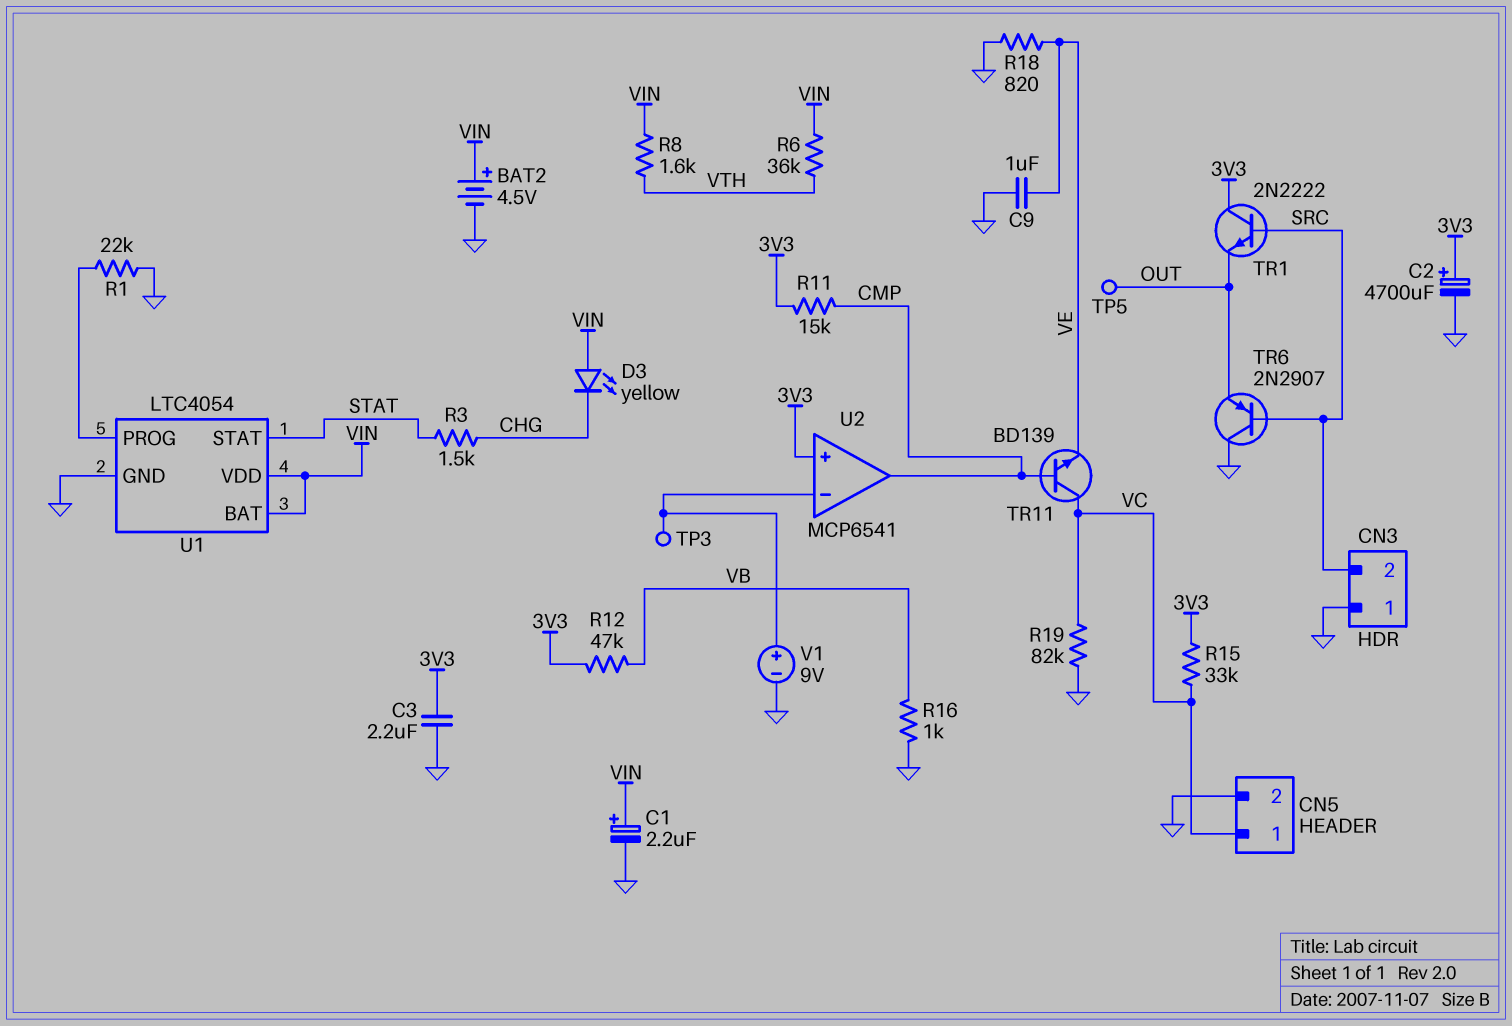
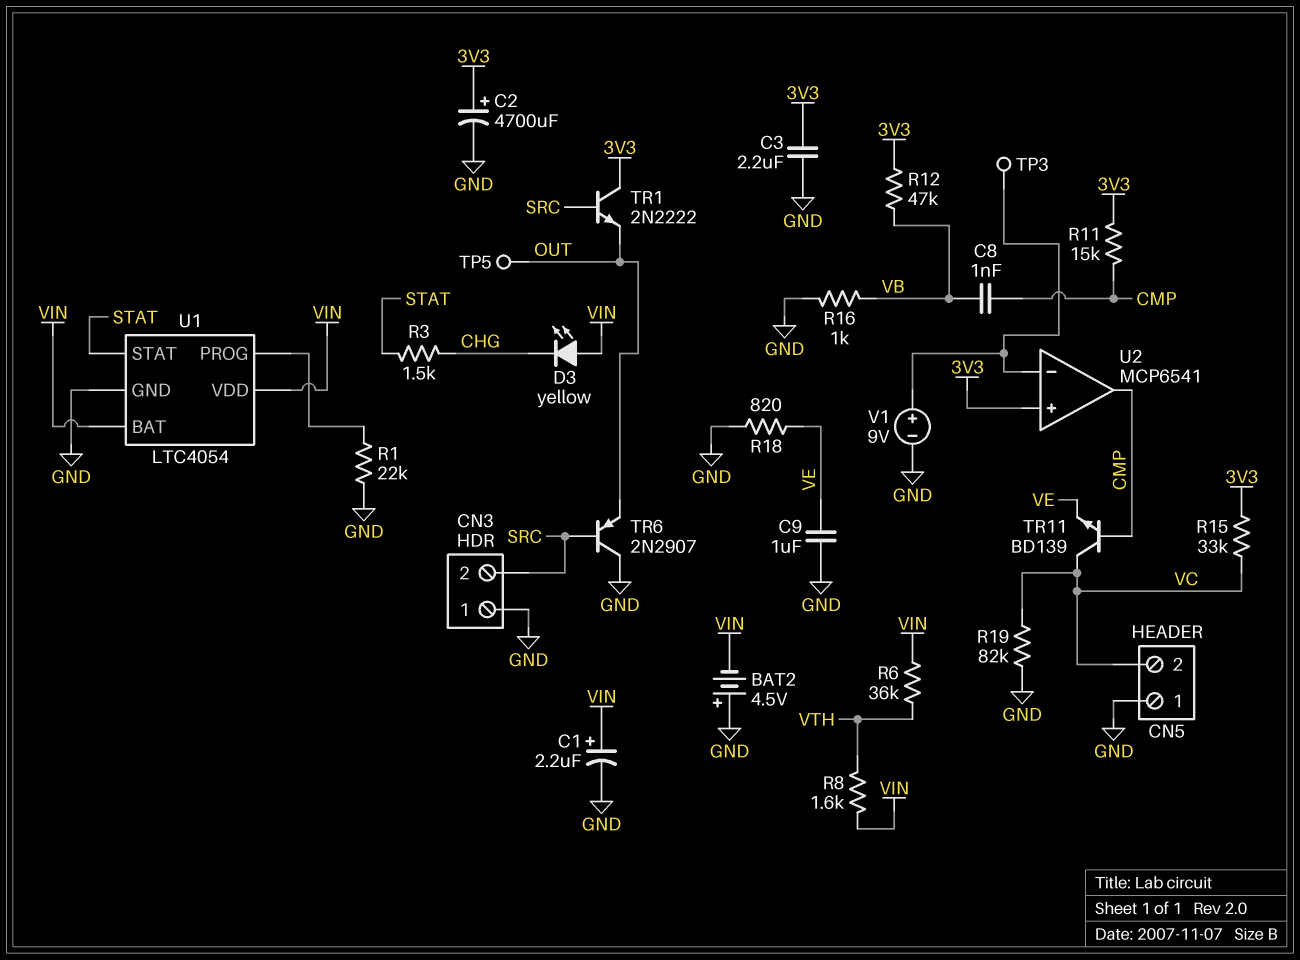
BAT2: 4.5V (plus VIN, minus GND) -> 4.5V (plus GND, minus VIN)
C8: none -> 1nF (CMP, VB)
CN5 pin 1: VC -> GND
CN5 pin 2: GND -> VC

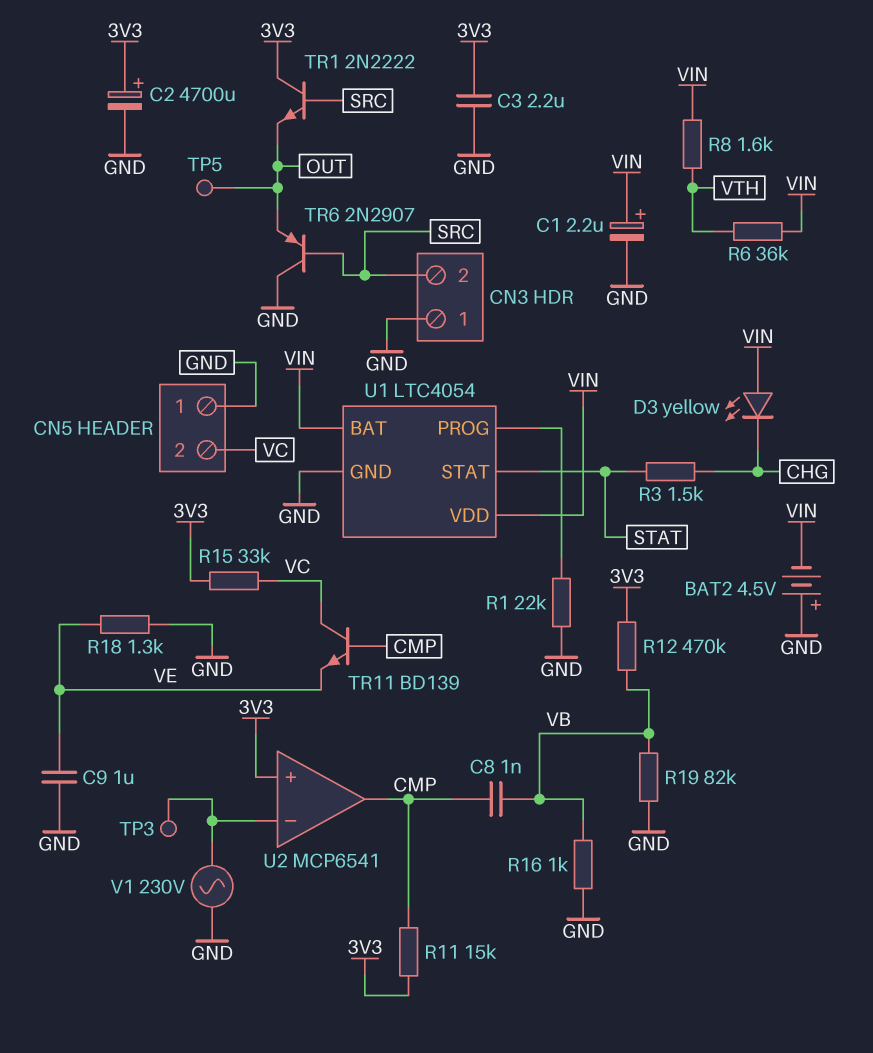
R12: 47k (3V3, VB) -> 470k (3V3, VB)
R18: 820 (GND, VE) -> 1.3k (GND, VE)
R19: 82k (GND, VC) -> 82k (GND, VB)
V1: 9V (plus U2/in-, minus GND) -> AC 230V (GND, U2/in-)

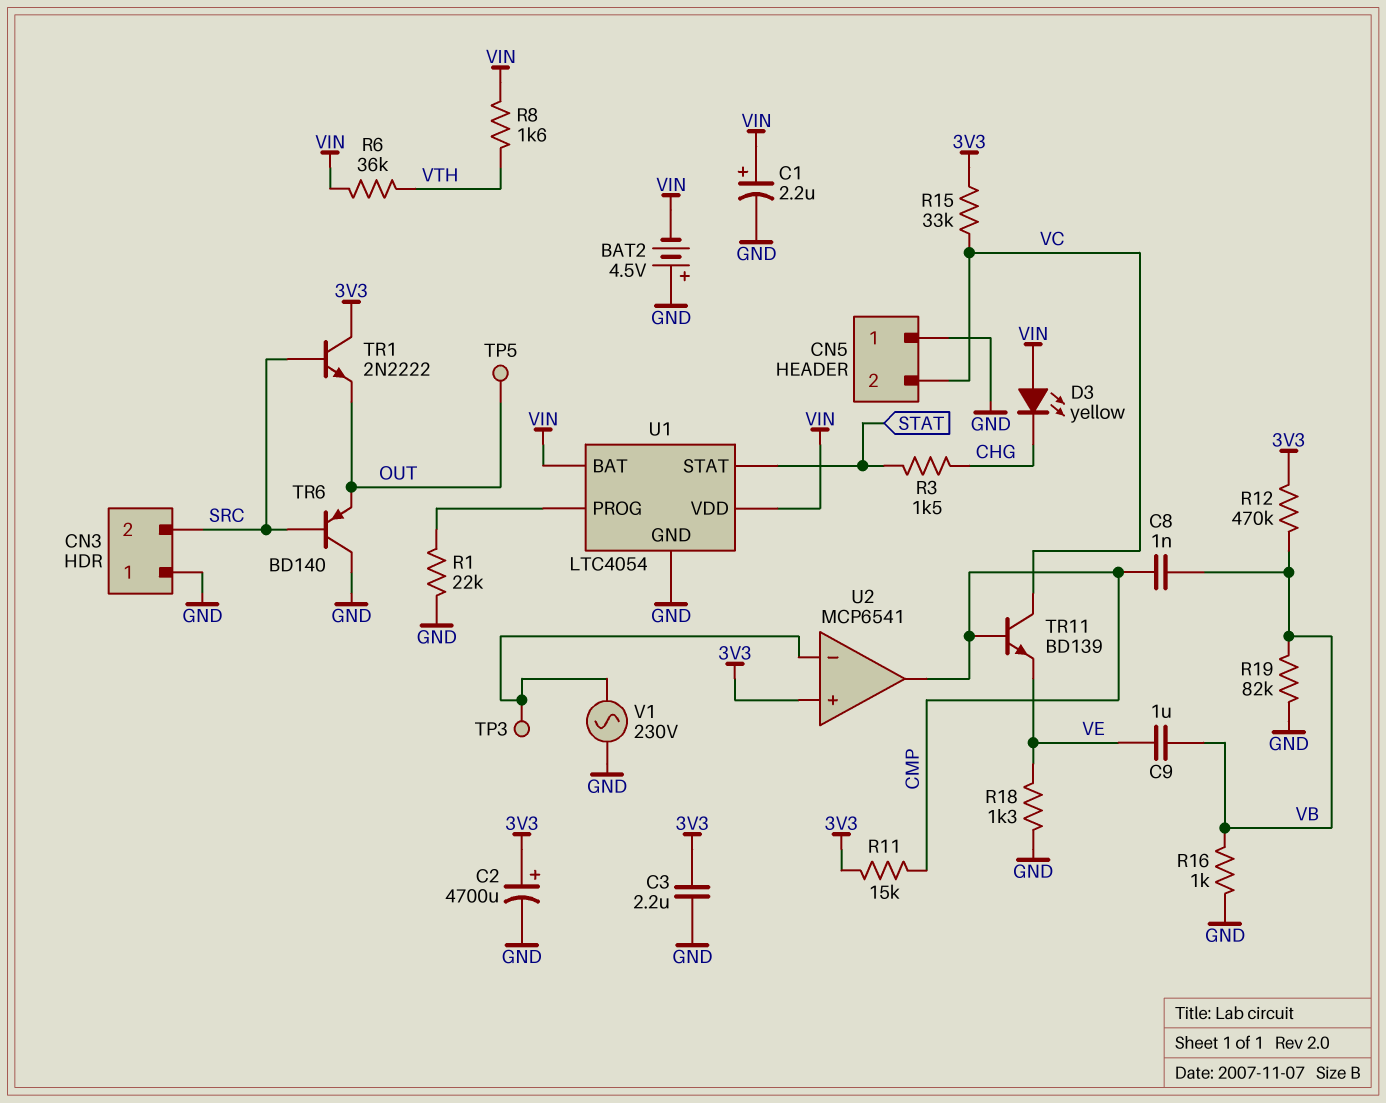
C9: 1uF (GND, VE) -> 1uF (VB, VE)
TR6: PNP 2N2907 (B SRC, C GND, E OUT) -> PNP BD140 (B SRC, C GND, E OUT)

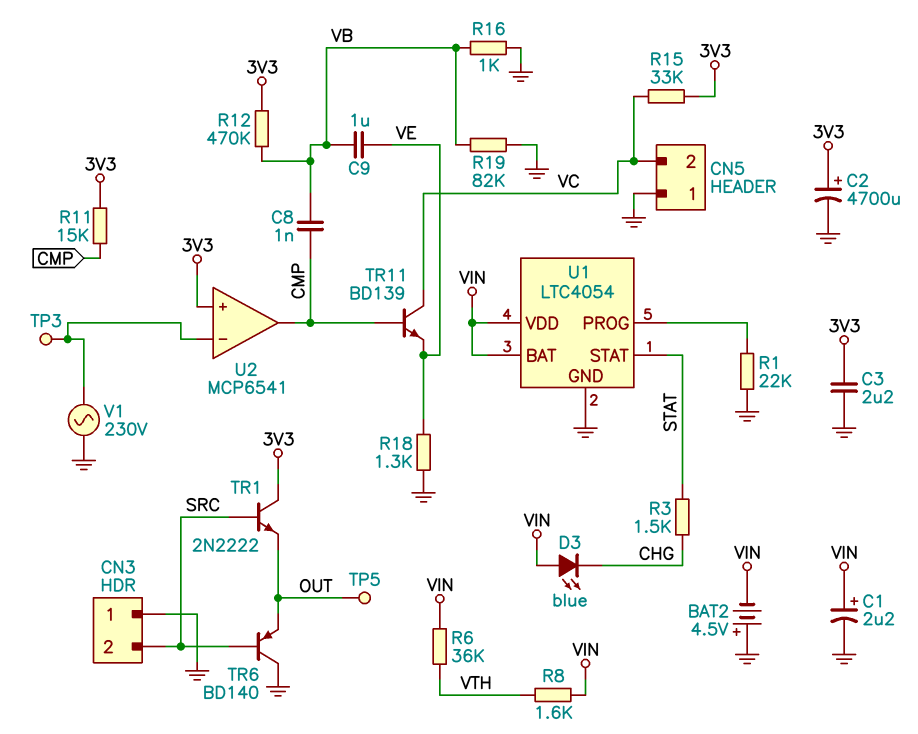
D3: LED yellow (A VIN, K CHG) -> LED blue (A VIN, K CHG)

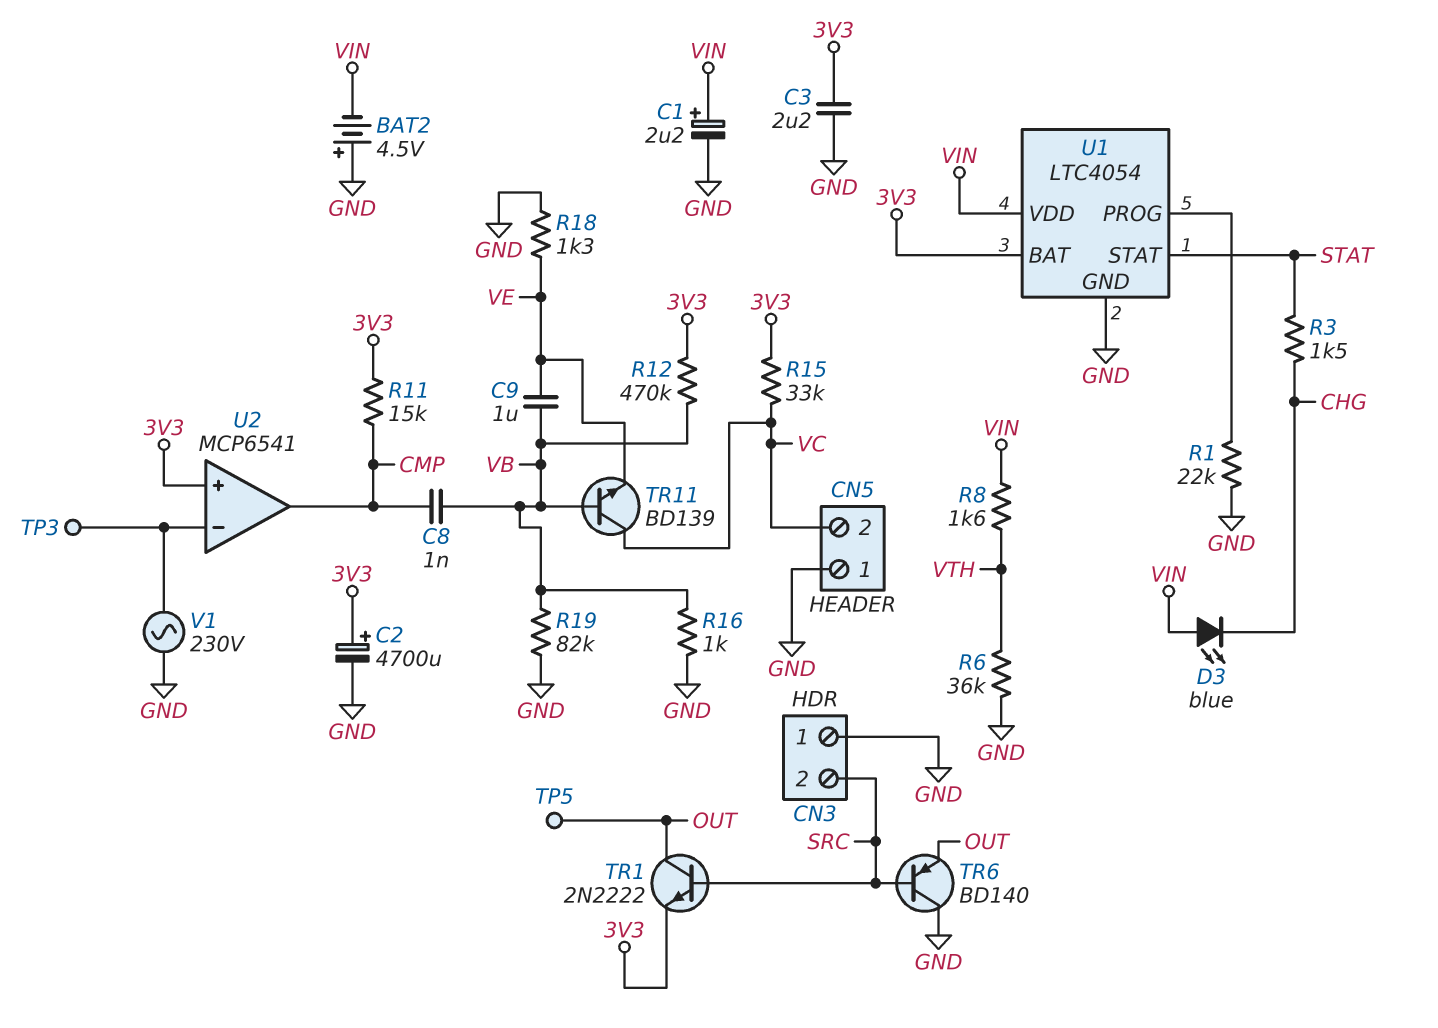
R6: 36k (VIN, VTH) -> 36k (GND, VTH)
TR1: NPN 2N2222 (B SRC, C 3V3, E OUT) -> NPN 2N2222 (B SRC, C OUT, E 3V3)
TR11: NPN BD139 (B CMP, C VC, E VE) -> NPN BD139 (B VB, C VC, E VE)
U1 pin BAT: VIN -> 3V3

